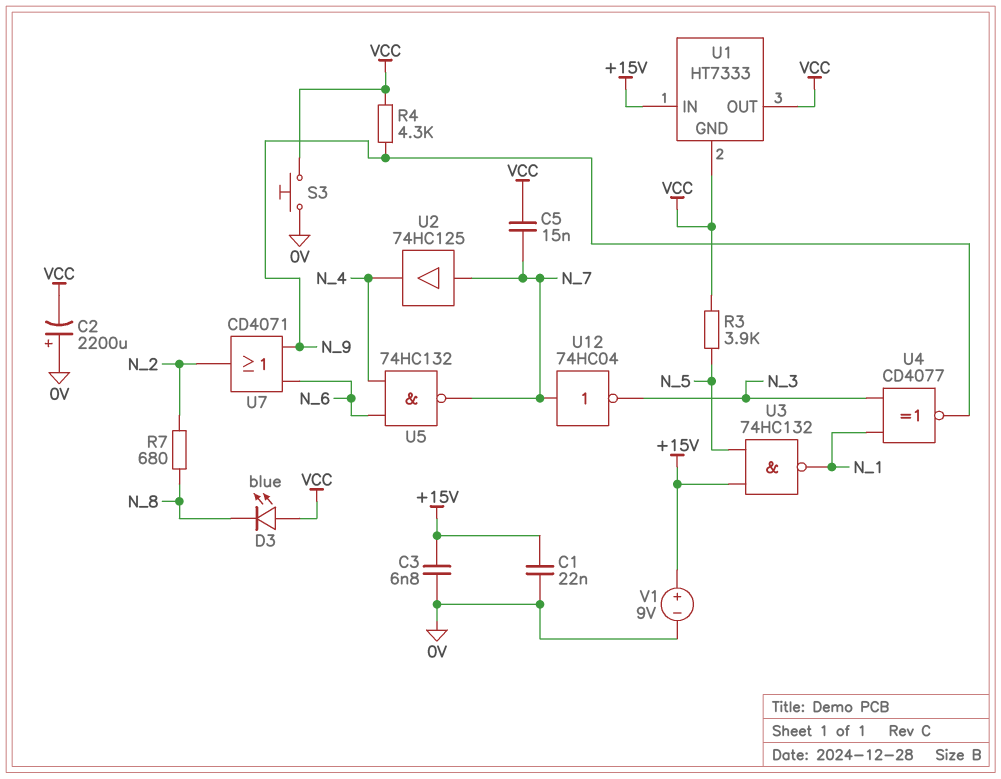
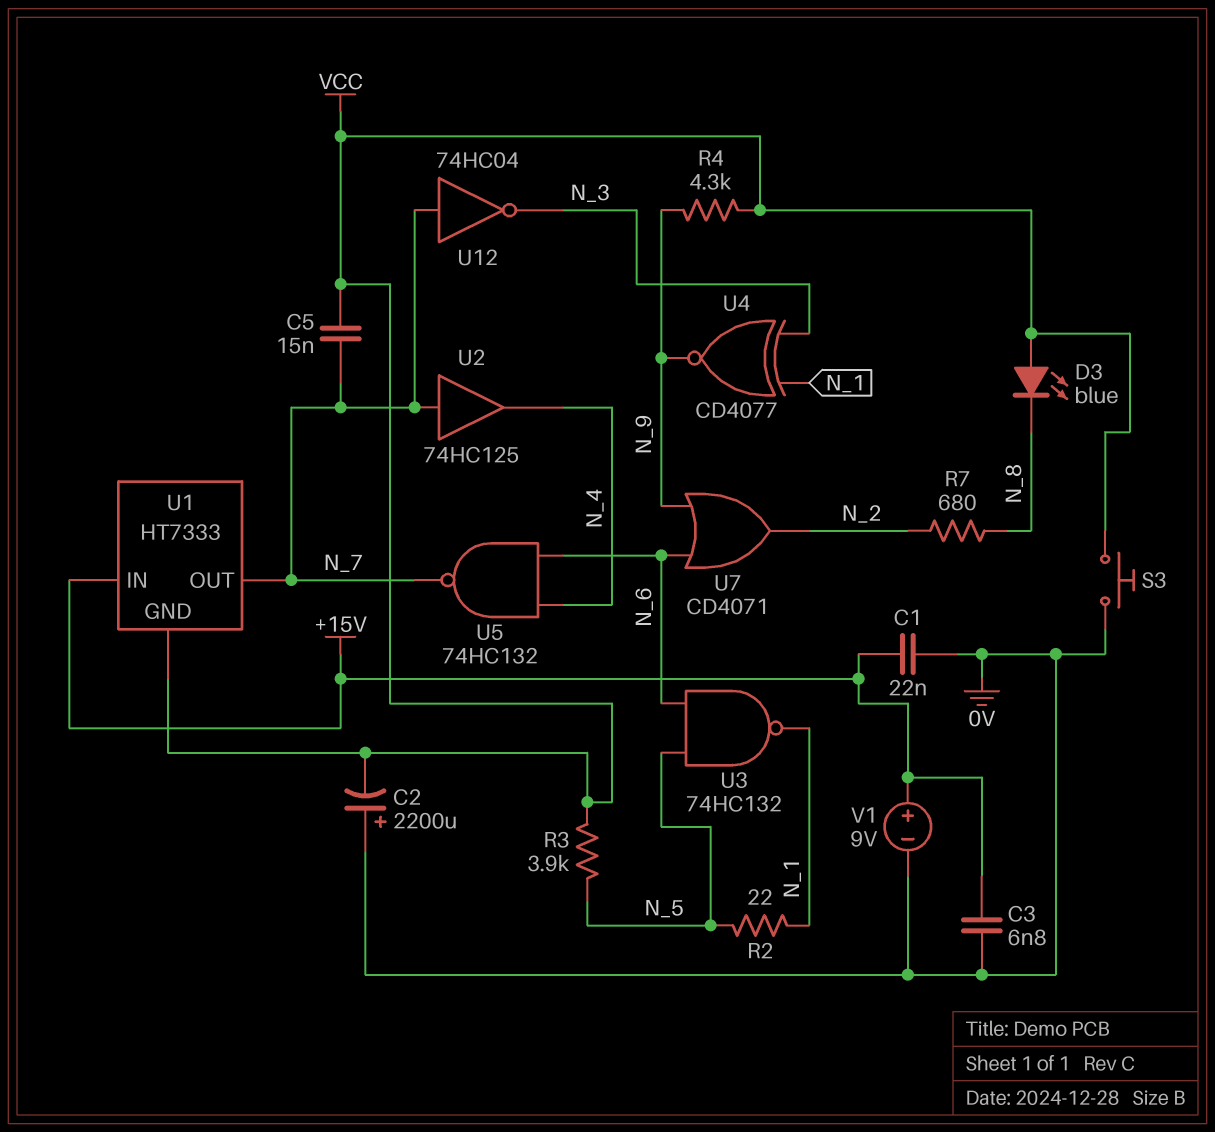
R2: none -> 22 (N_1, N_5)
U1 pin OUT: VCC -> N_7
U3: NAND 74HC132 (in +15V, in N_5, out N_1) -> NAND 74HC132 (in N_5, in N_6, out N_1)

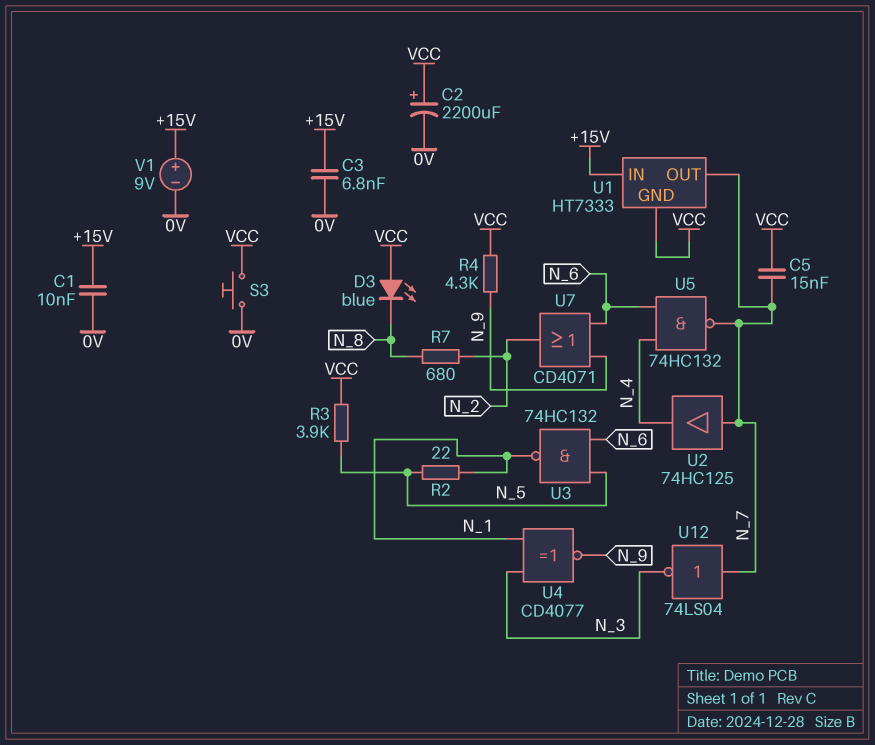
C1: 22nF (+15V, 0V) -> 10nF (+15V, 0V)
C2: 2200uF (plus 0V, minus VCC) -> 2200uF (plus VCC, minus 0V)
U12: NOT 74HC04 (in N_7, out N_3) -> NOT 74LS04 (in N_7, out N_3)

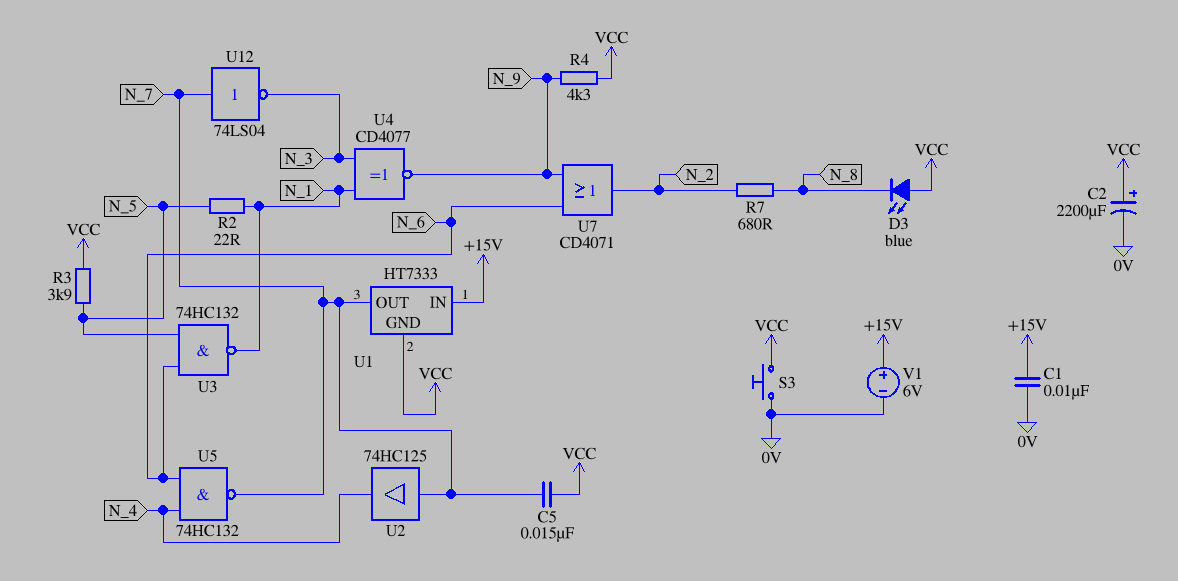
C3: 6.8nF (+15V, 0V) -> none
V1: 9V (plus +15V, minus 0V) -> 6V (plus +15V, minus 0V)

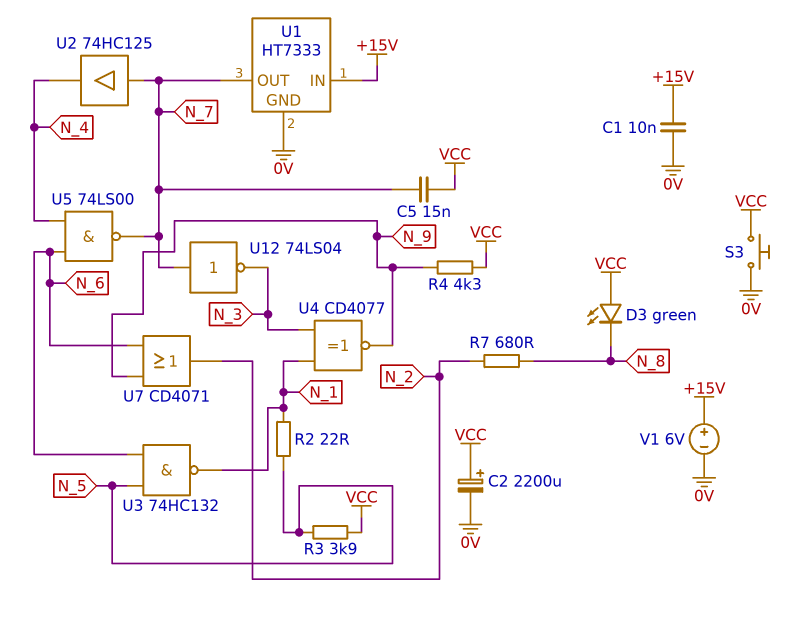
D3: LED blue (A VCC, K N_8) -> LED green (A VCC, K N_8)
U1 pin GND: VCC -> 0V
U5: NAND 74HC132 (in N_4, in N_6, out N_7) -> NAND 74LS00 (in N_4, in N_6, out N_7)

